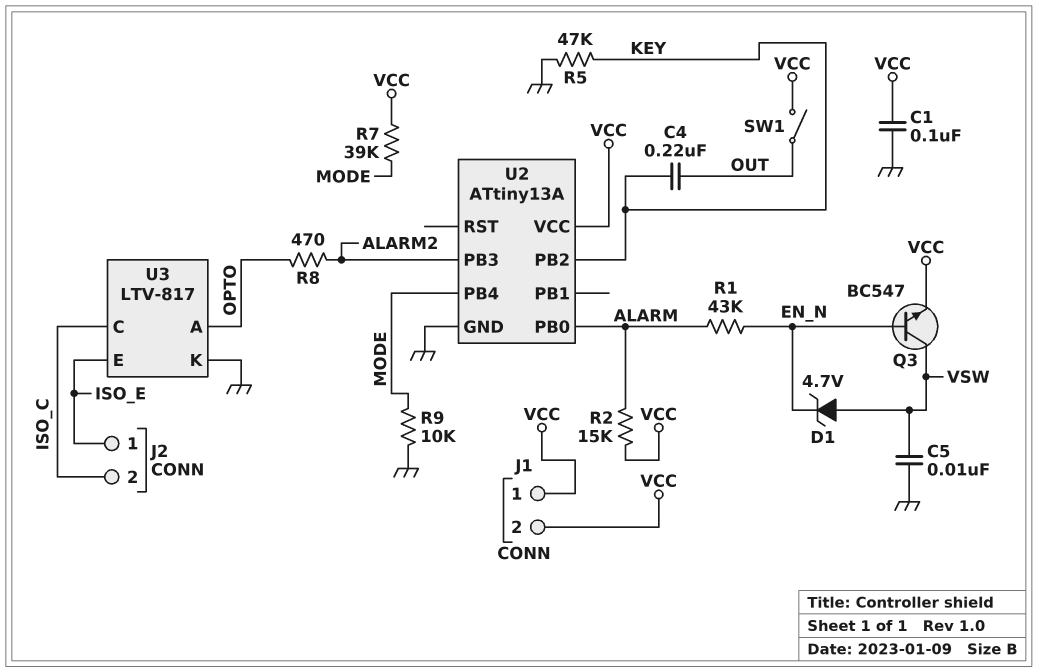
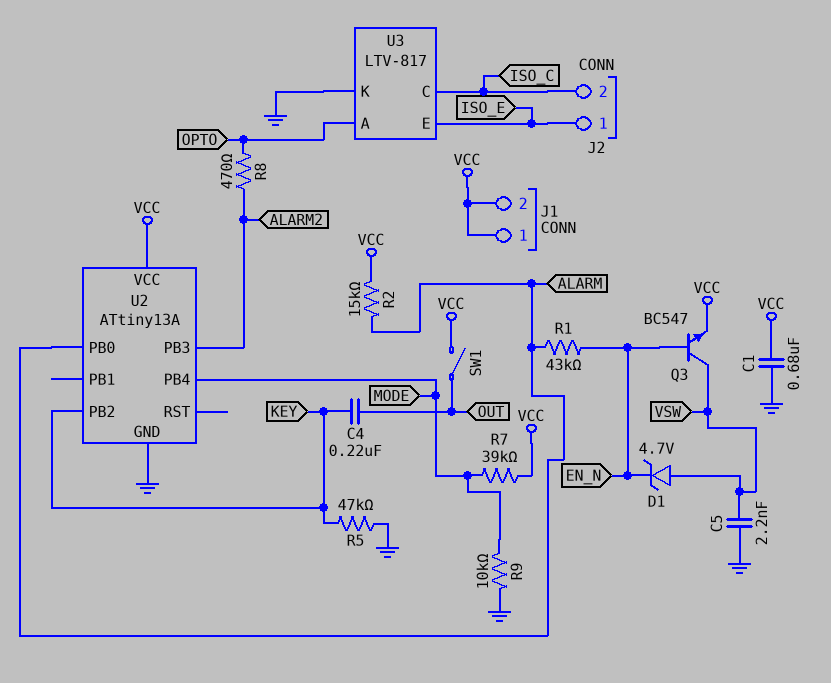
C1: 100nF (GND, VCC) -> 680nF (GND, VCC)
C5: 10nF (GND, VSW) -> 2.2nF (GND, VSW)

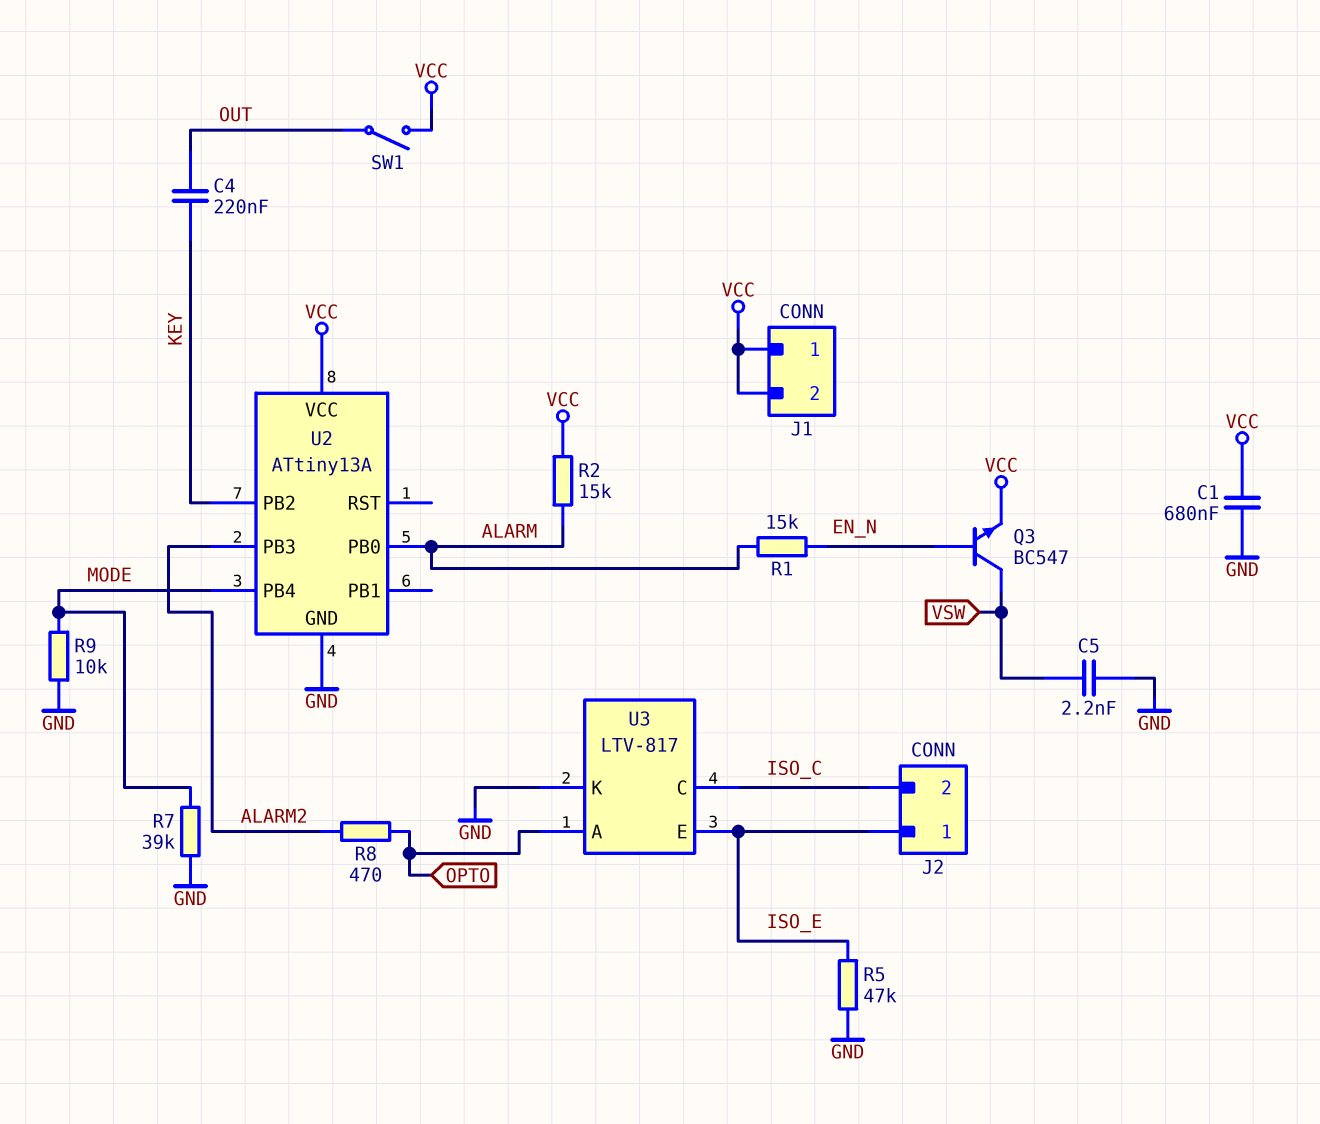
D1: zener 4.7V (A VSW, K EN_N) -> none
R1: 43k (ALARM, EN_N) -> 15k (ALARM, EN_N)
R5: 47k (GND, KEY) -> 47k (GND, ISO_E)
R7: 39k (MODE, VCC) -> 39k (GND, MODE)

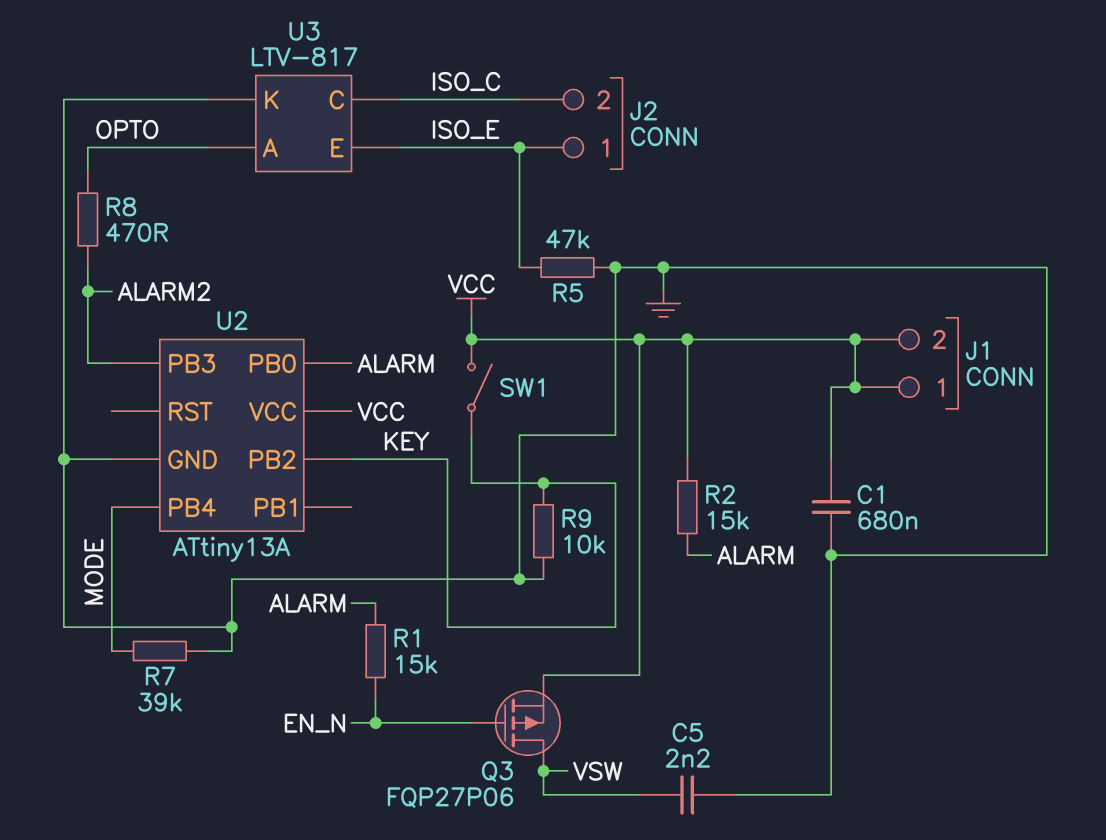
C4: 220nF (KEY, OUT) -> none
Q3: NPN BC547 (B EN_N, C VSW, E VCC) -> PMOS FQP27P06 (G EN_N, D VSW, S VCC)
R9: 10k (GND, MODE) -> 10k (GND, KEY)
SW1: switch (OUT, VCC) -> switch (KEY, VCC)

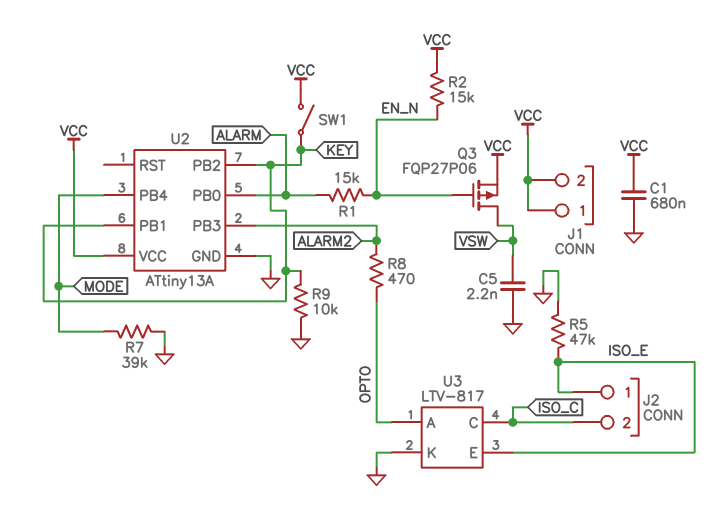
R2: 15k (ALARM, VCC) -> 15k (EN_N, VCC)
U2 pin PB1: none -> KEY

